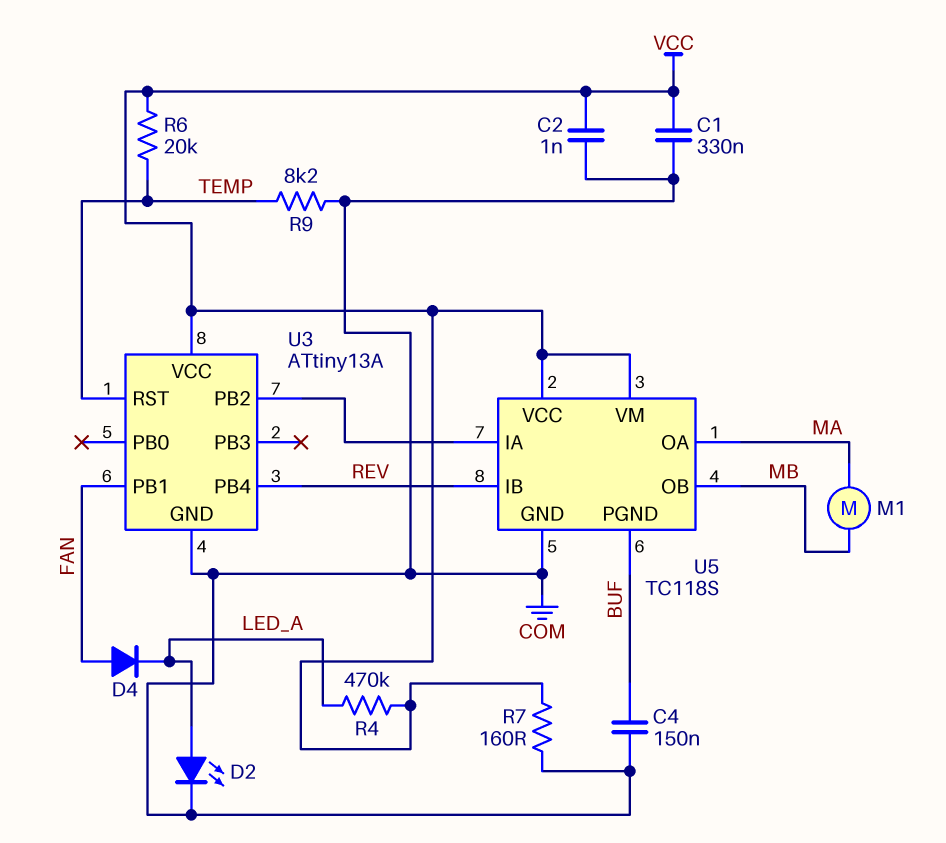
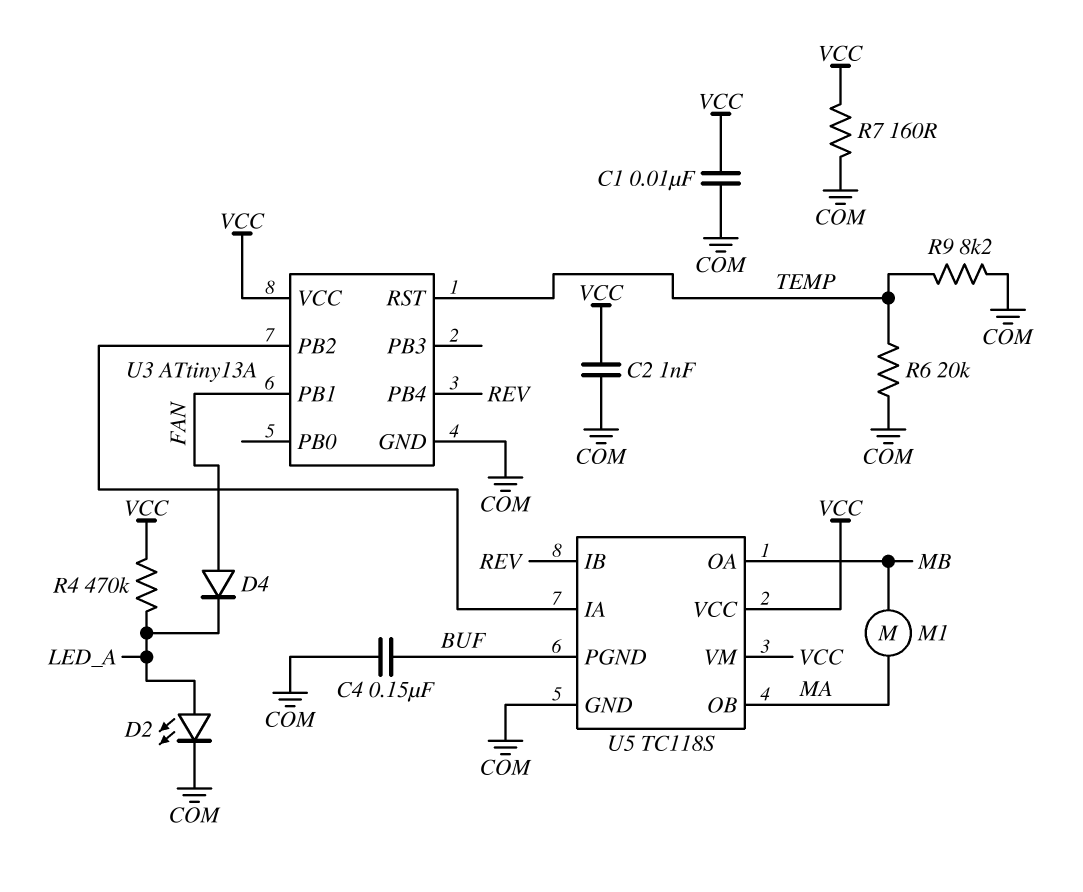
C1: 330nF (COM, VCC) -> 10nF (COM, VCC)
R6: 20k (TEMP, VCC) -> 20k (COM, TEMP)
U5 pin OA: MA -> MB
U5 pin OB: MB -> MA

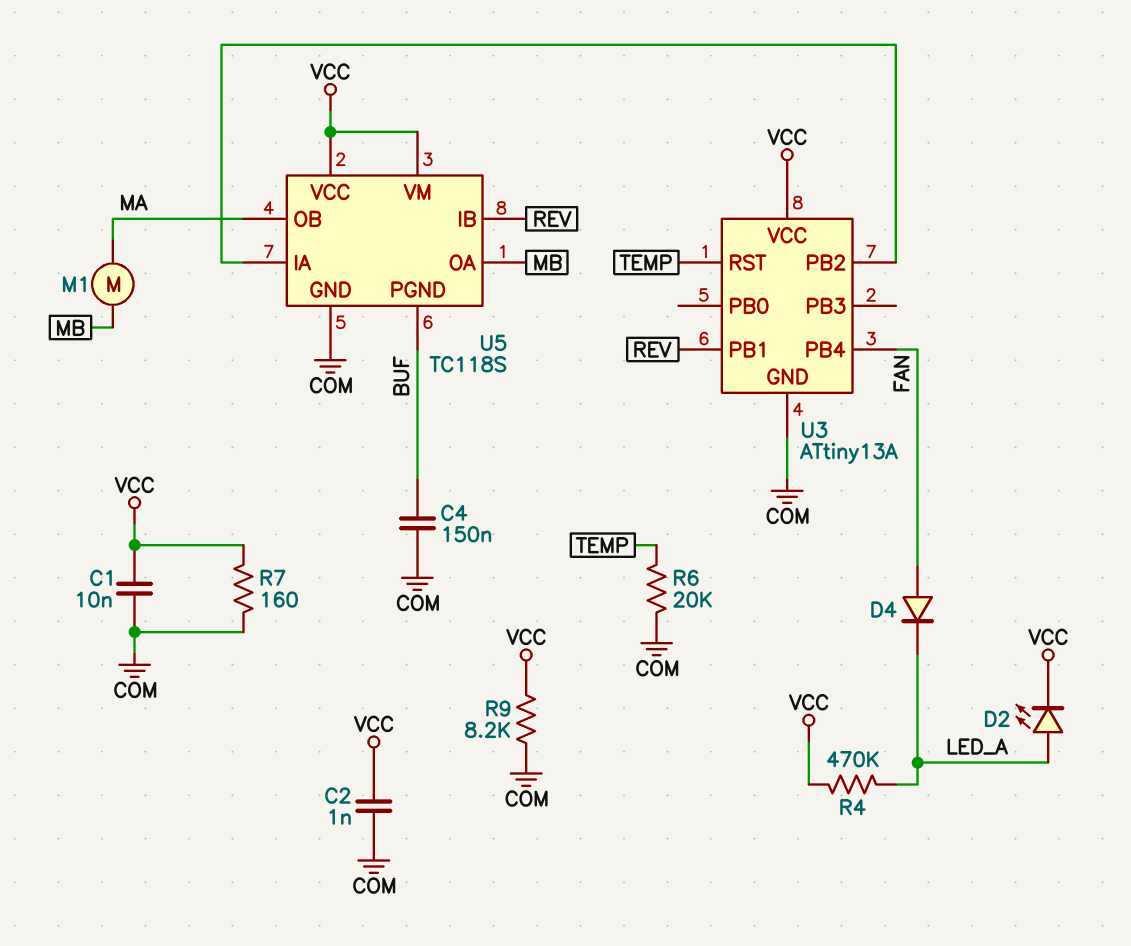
D2: LED (A LED_A, K COM) -> LED (A LED_A, K VCC)
R9: 8.2k (COM, TEMP) -> 8.2k (COM, VCC)
U3 pin PB1: FAN -> REV
U3 pin PB4: REV -> FAN

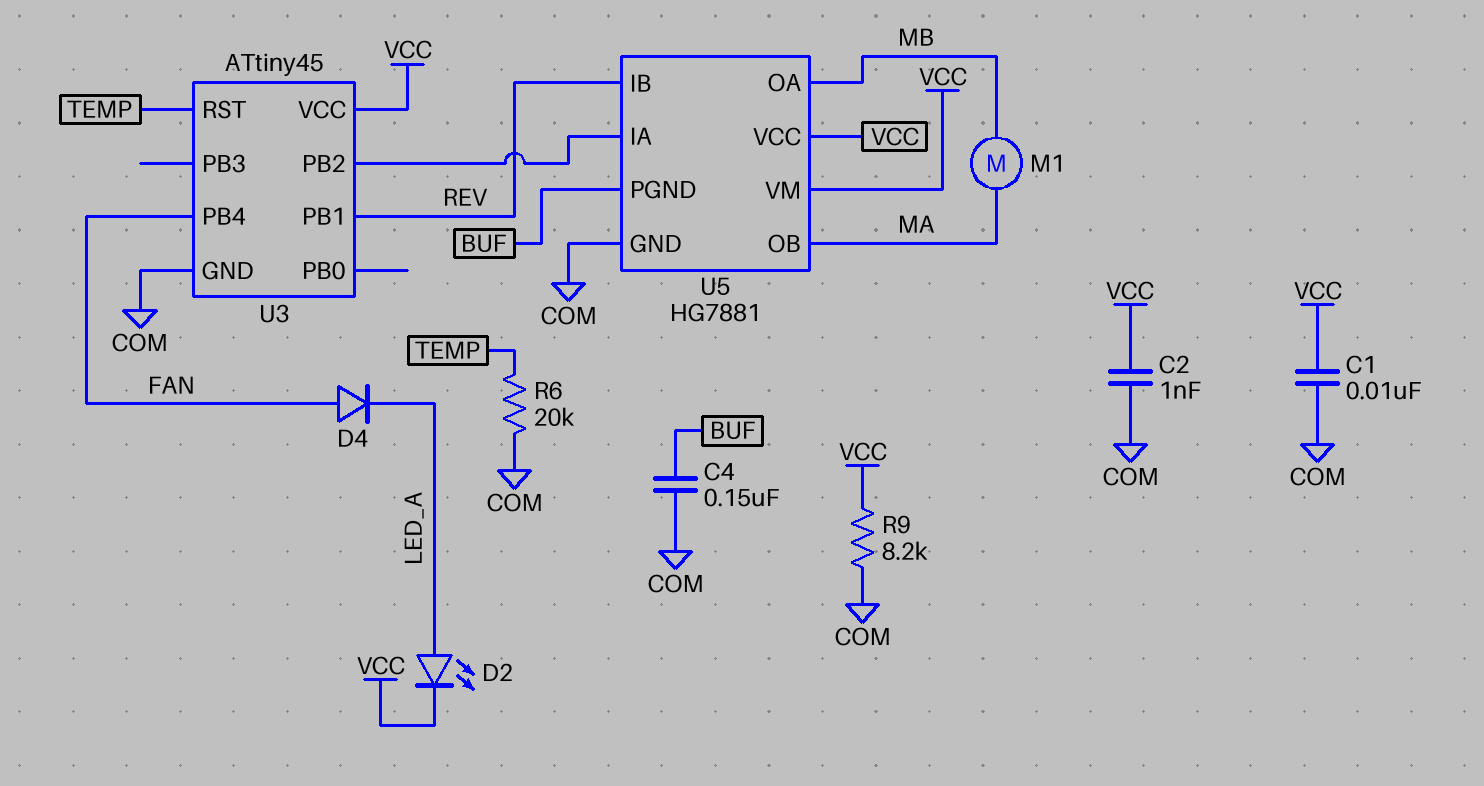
R4: 470k (LED_A, VCC) -> none
R7: 160 (COM, VCC) -> none
U3: ATtiny13A -> ATtiny45
U5: TC118S -> HG7881

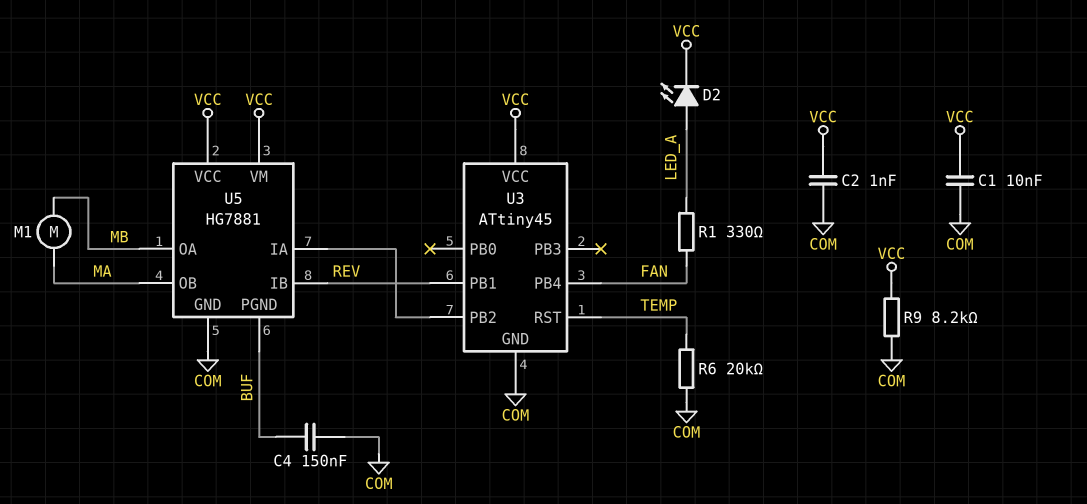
D4: diode (A FAN, K LED_A) -> none
R1: none -> 330 (FAN, LED_A)

